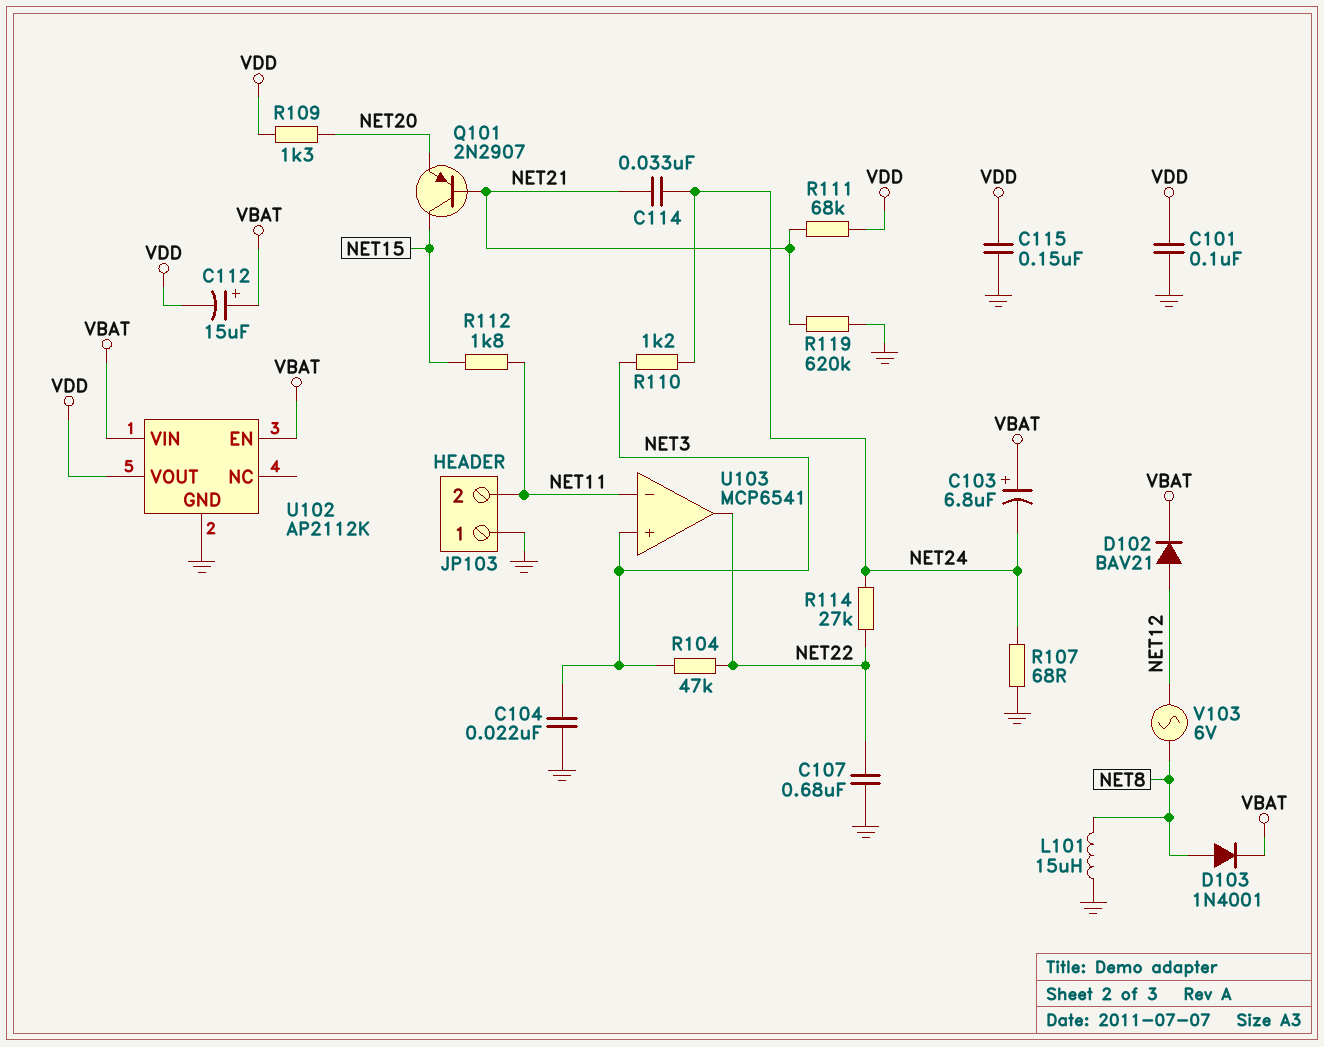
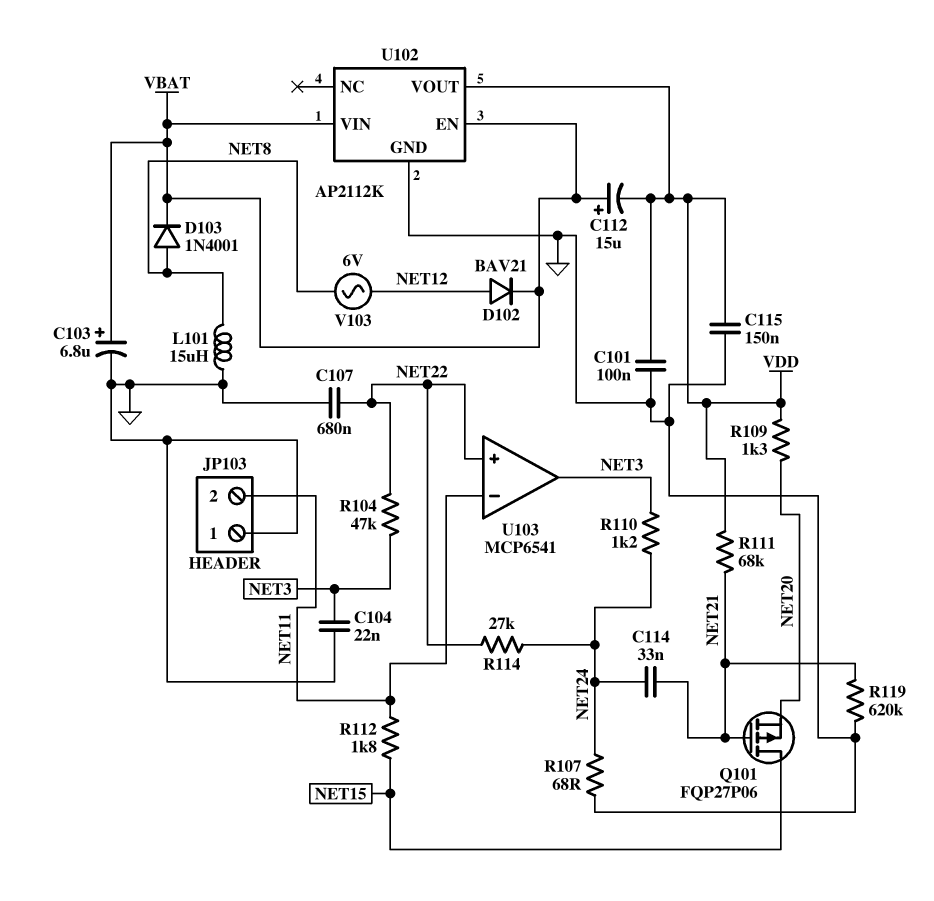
C103: 6.8uF (plus VBAT, minus NET24) -> 6.8uF (plus VBAT, minus GND)
Q101: PNP 2N2907 (B NET21, C NET15, E NET20) -> PMOS FQP27P06 (G NET21, D NET15, S NET20)
U103 pin in+: NET3 -> NET22
U103 pin out: NET22 -> NET3

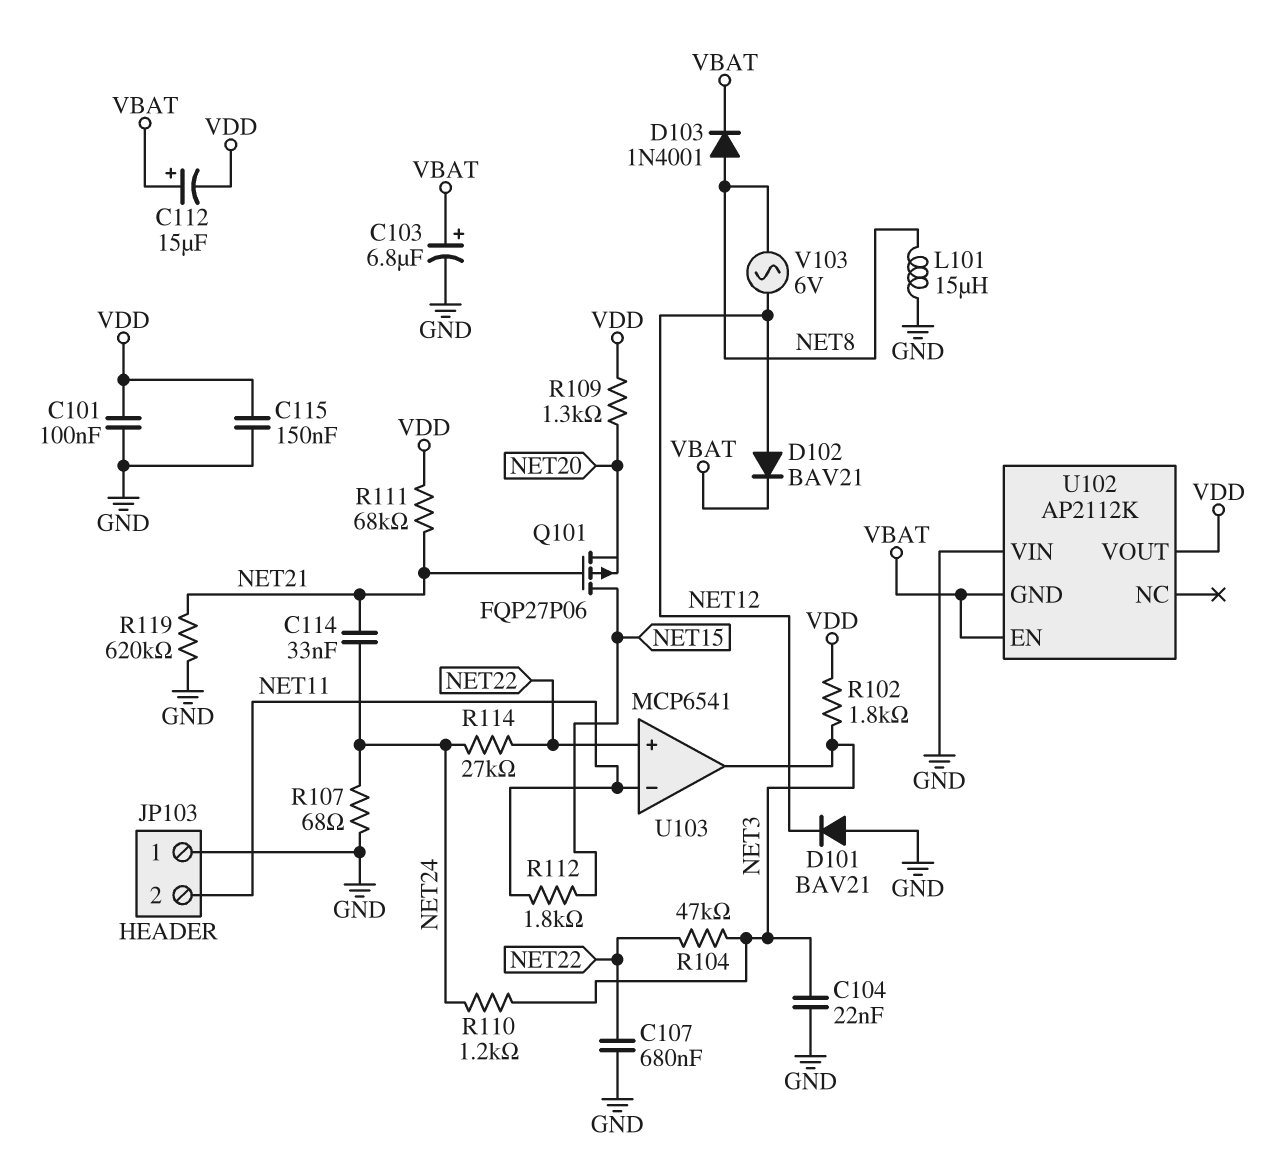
D101: none -> diode BAV21 (A GND, K NET12)
R102: none -> 1.8k (NET3, VDD)
U102 pin GND: GND -> VBAT
U102 pin VIN: VBAT -> GND

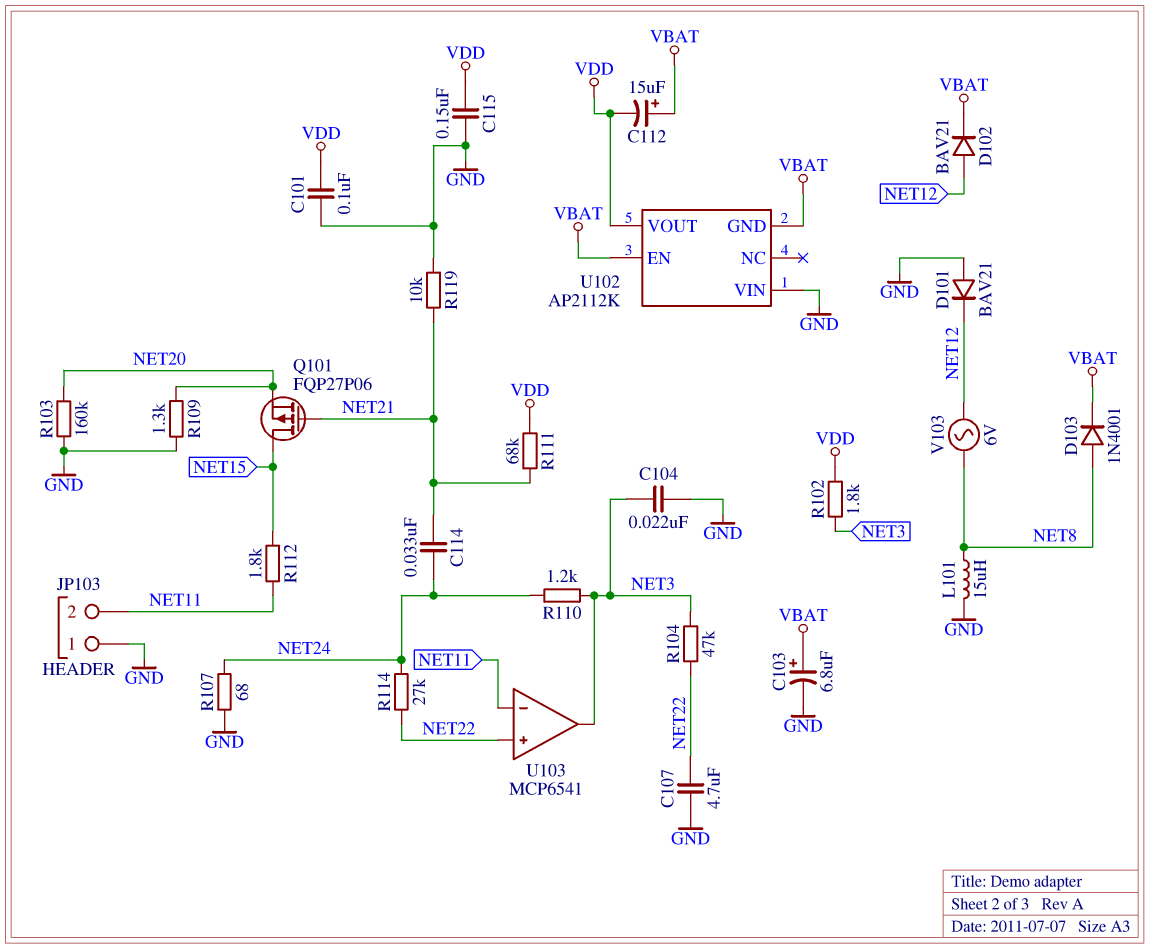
C107: 680nF (GND, NET22) -> 4.7uF (GND, NET22)
R103: none -> 160k (GND, NET20)
R109: 1.3k (NET20, VDD) -> 1.3k (GND, NET20)
R119: 620k (GND, NET21) -> 10k (GND, NET21)

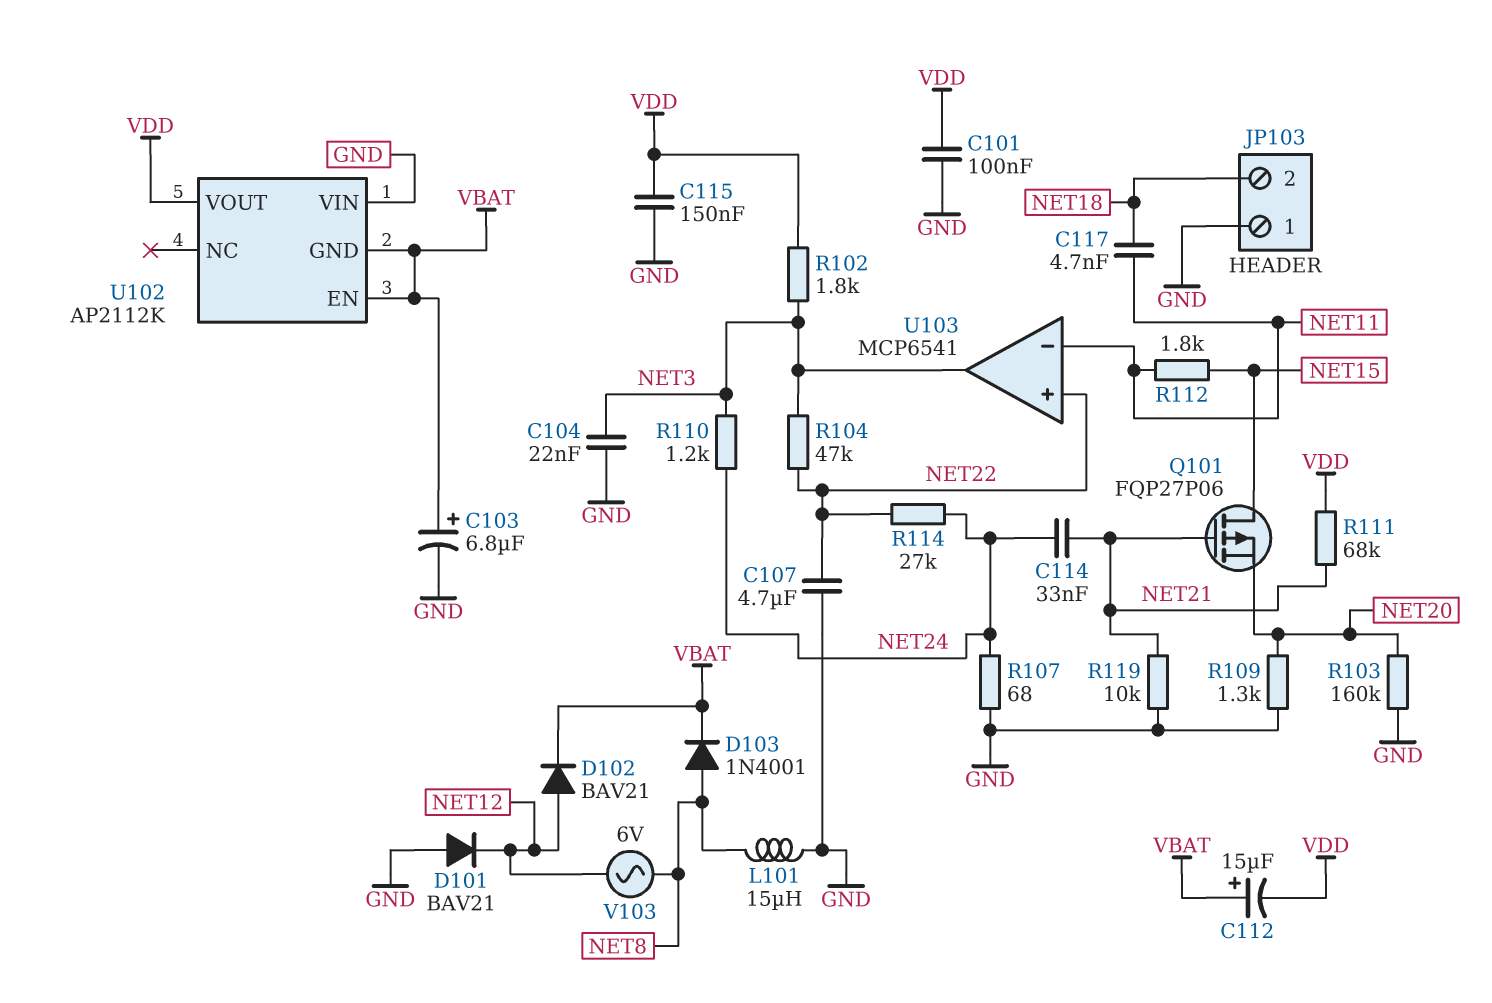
C117: none -> 4.7nF (NET11, NET18)
JP103 pin 2: NET11 -> NET18

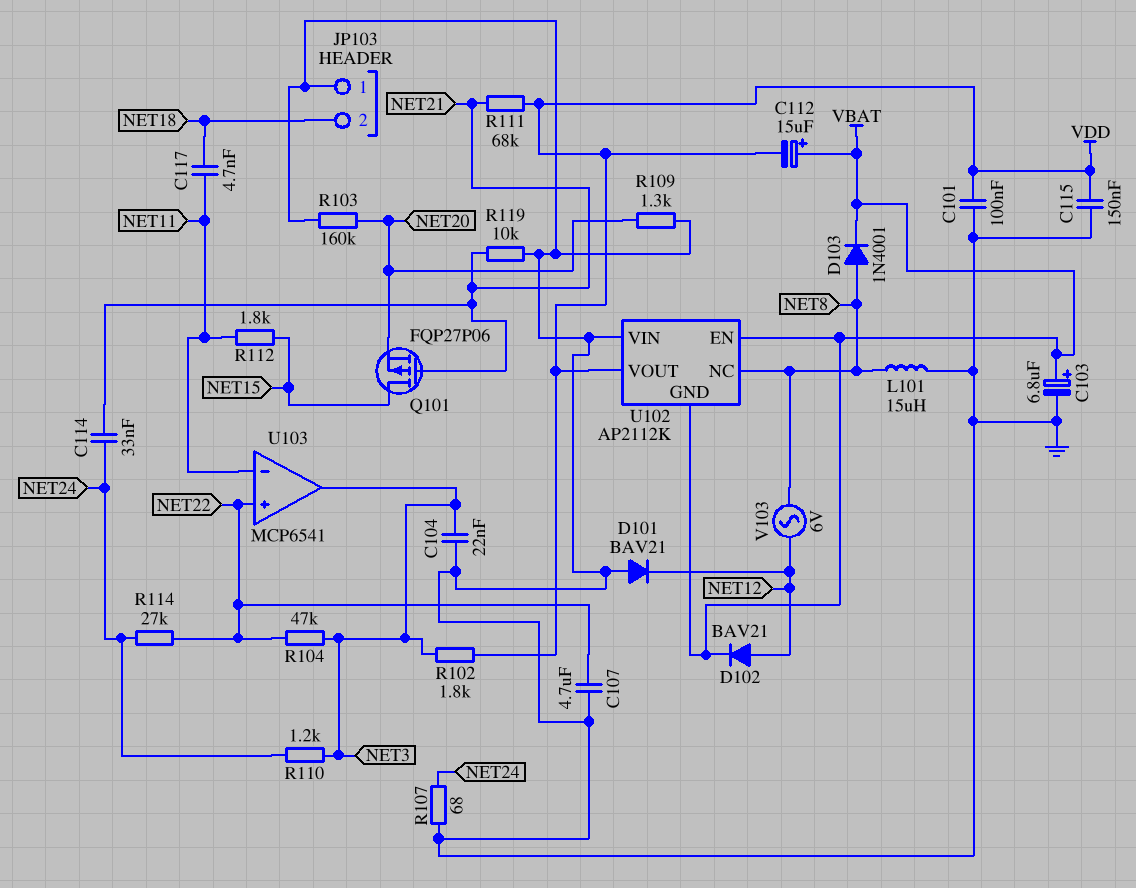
U102 pin NC: none -> NET8

